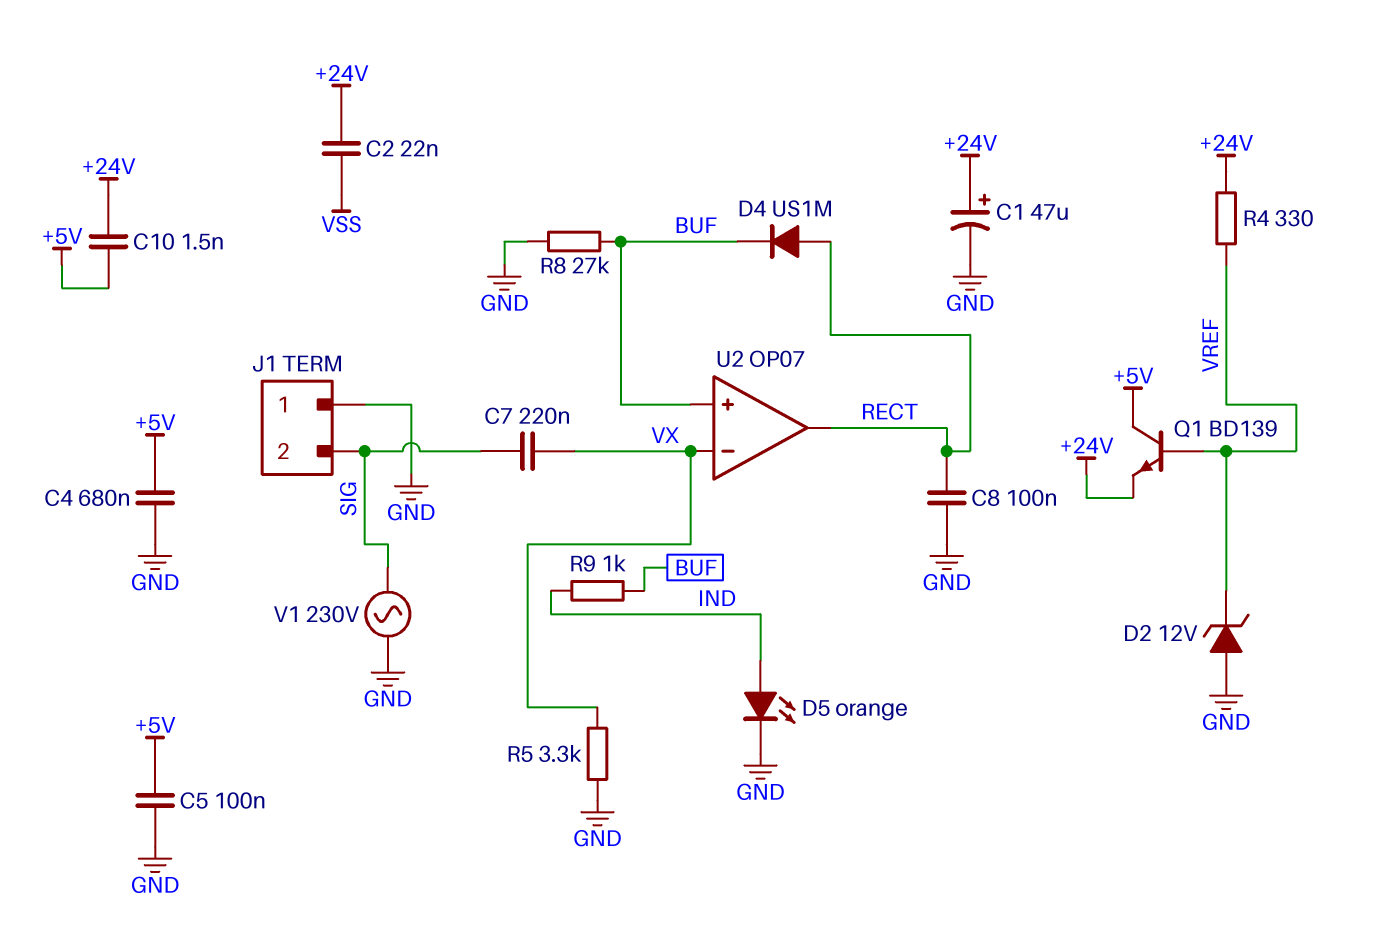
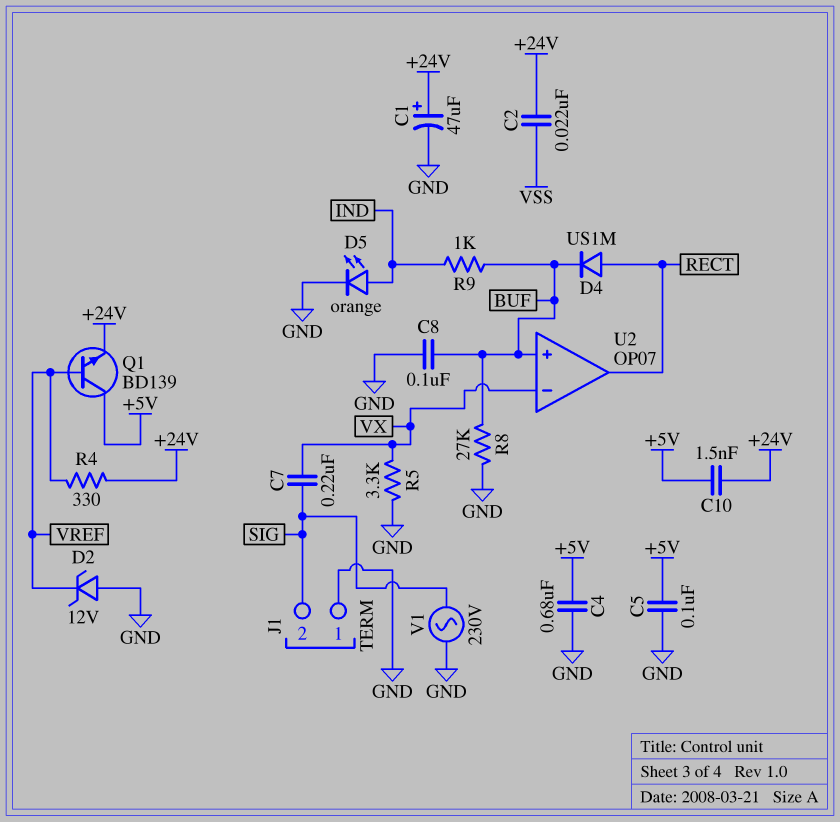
C8: 100nF (GND, RECT) -> 100nF (BUF, GND)

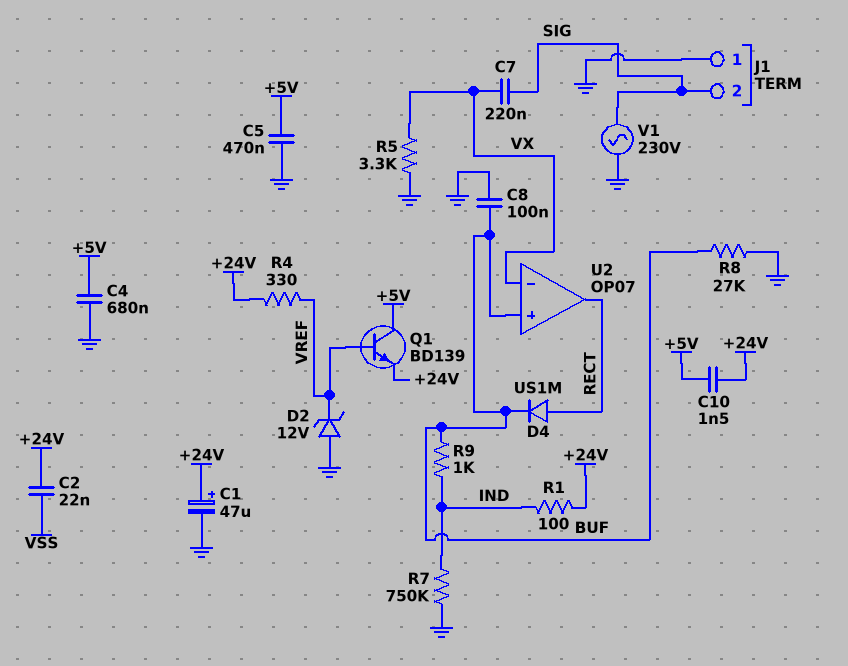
C5: 100nF (+5V, GND) -> 470nF (+5V, GND)
D5: LED orange (A IND, K GND) -> none
R1: none -> 100 (+24V, IND)
R7: none -> 750k (GND, IND)

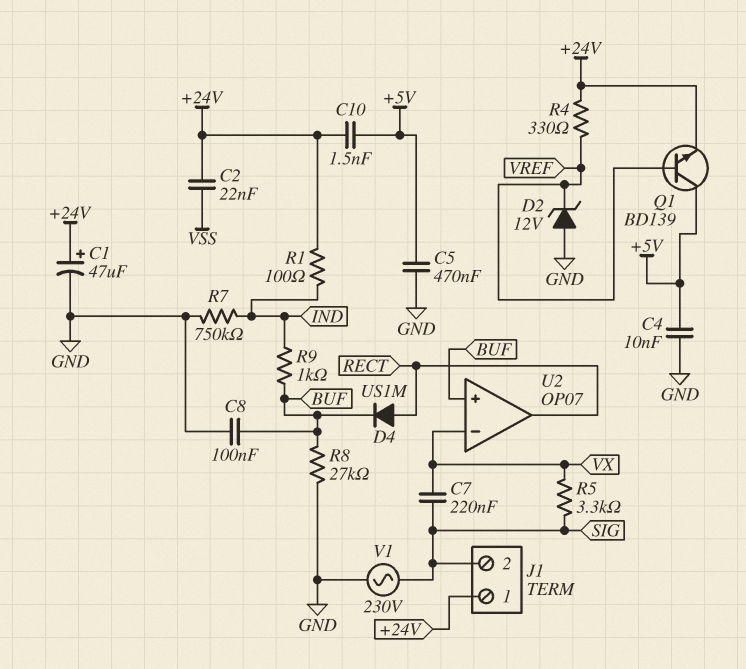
C4: 680nF (+5V, GND) -> 10nF (+5V, GND)
J1 pin 1: GND -> +24V
R5: 3.3k (GND, VX) -> 3.3k (SIG, VX)

